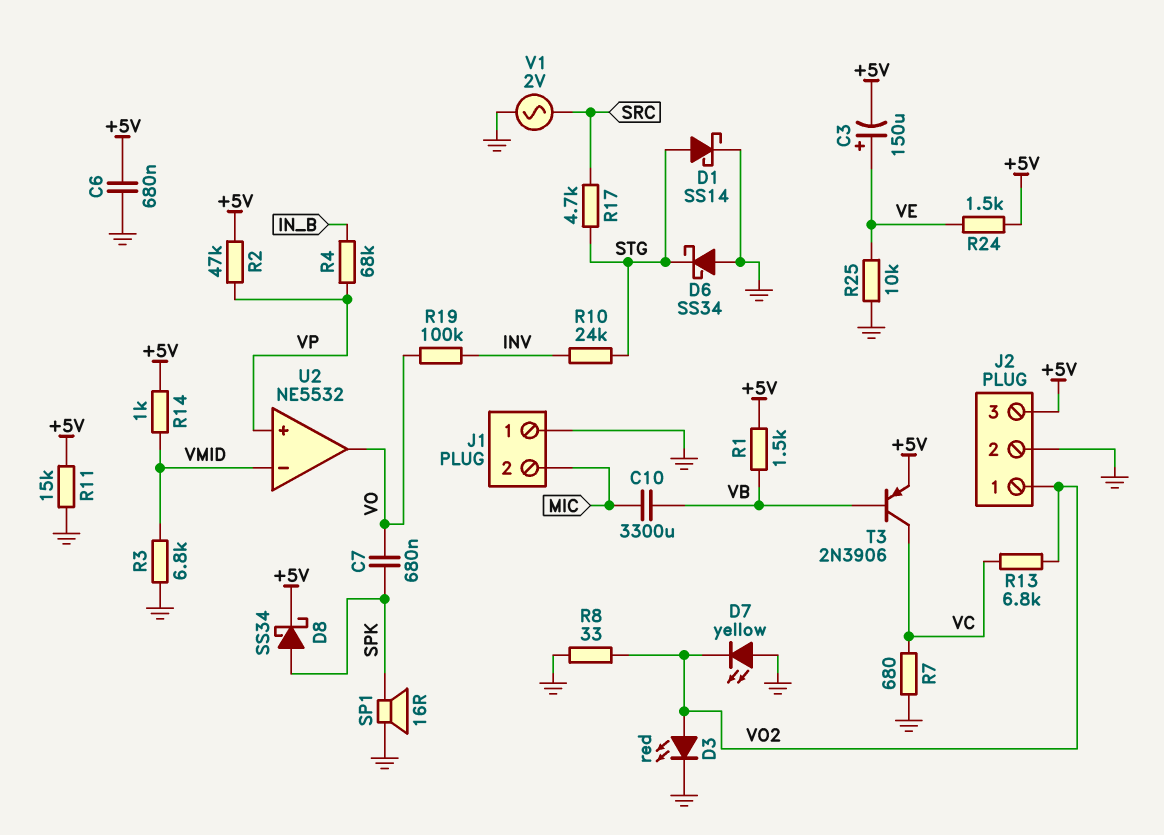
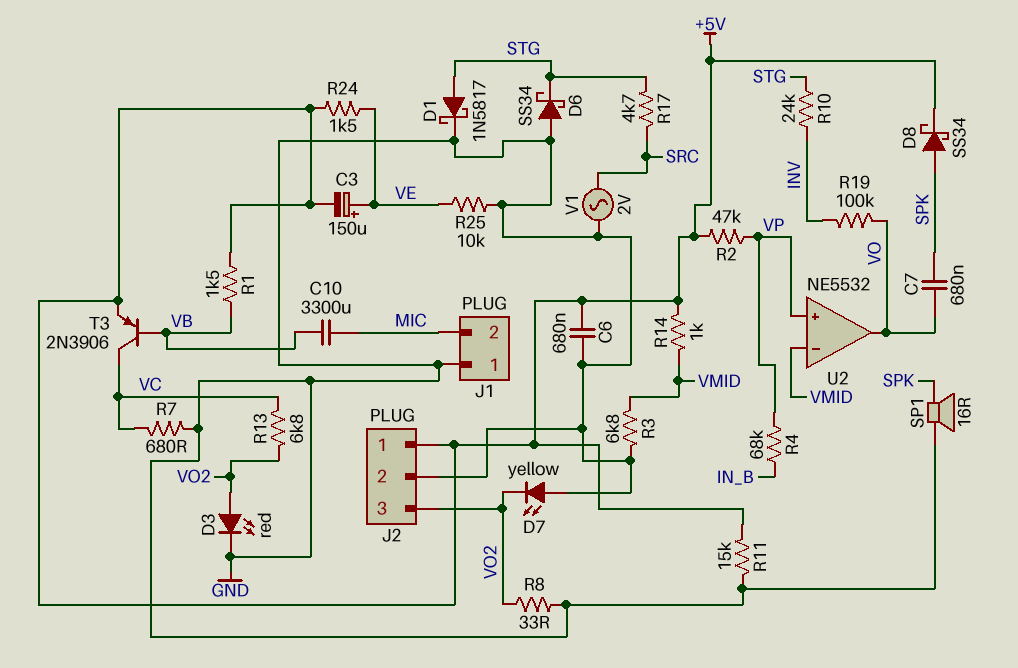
D1: schottky SS14 (A STG, K GND) -> schottky 1N5817 (A STG, K GND)
J2 pin 1: VO2 -> +5V
J2 pin 3: +5V -> VO2

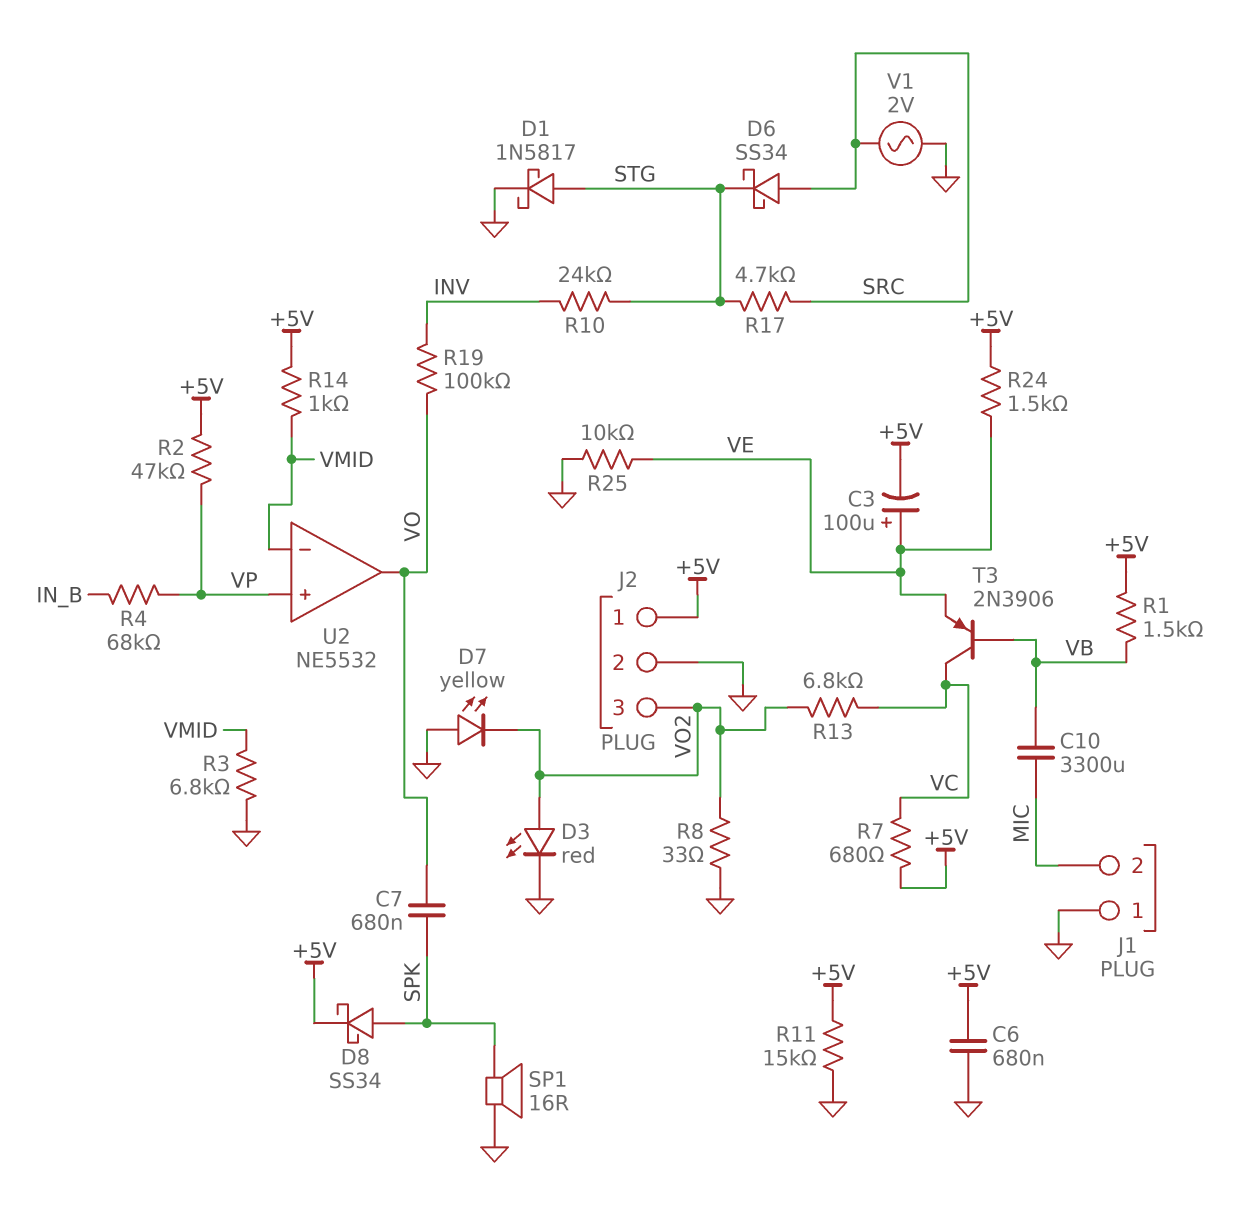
C3: 150uF (plus VE, minus +5V) -> 100uF (plus VE, minus +5V)
D6: schottky SS34 (A GND, K STG) -> schottky SS34 (A SRC, K STG)
R7: 680 (GND, VC) -> 680 (+5V, VC)
T3: PNP 2N3906 (B VB, C VC, E +5V) -> PNP 2N3906 (B VB, C VC, E VE)

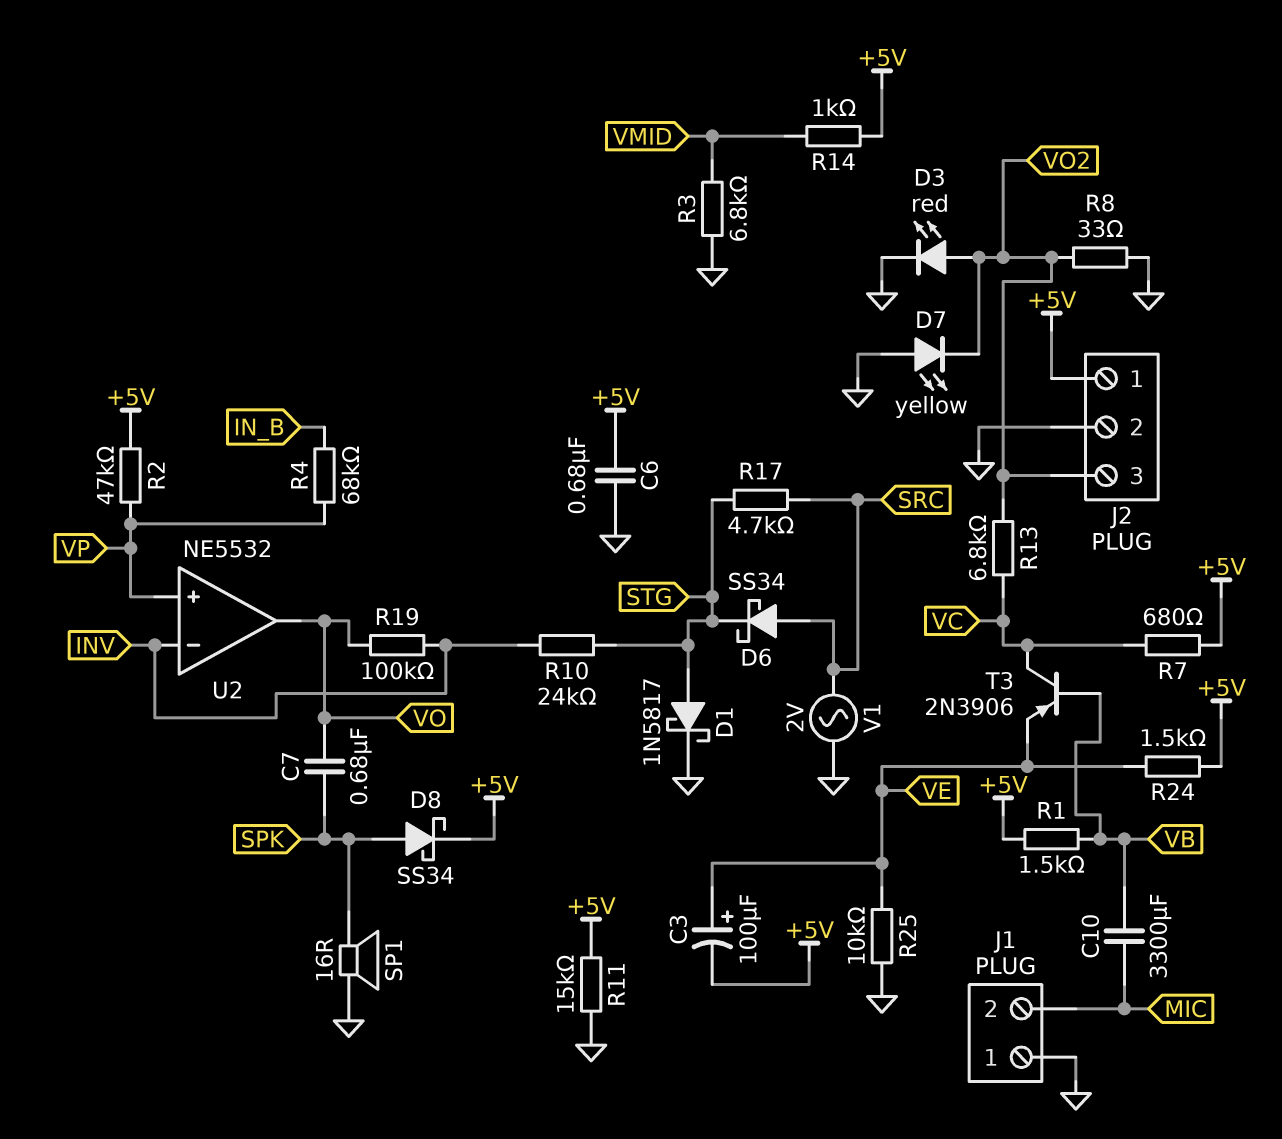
U2 pin in-: VMID -> INV

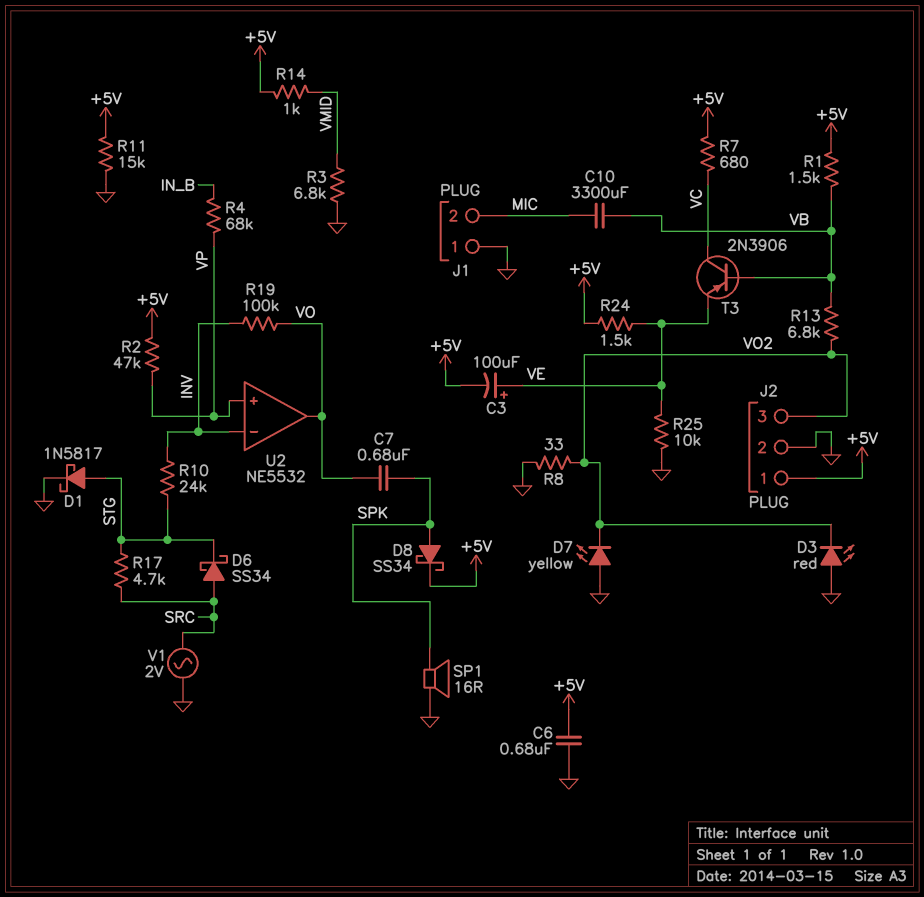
D3: LED red (A VO2, K GND) -> LED red (A GND, K VO2)
R13: 6.8k (VC, VO2) -> 6.8k (VB, VO2)

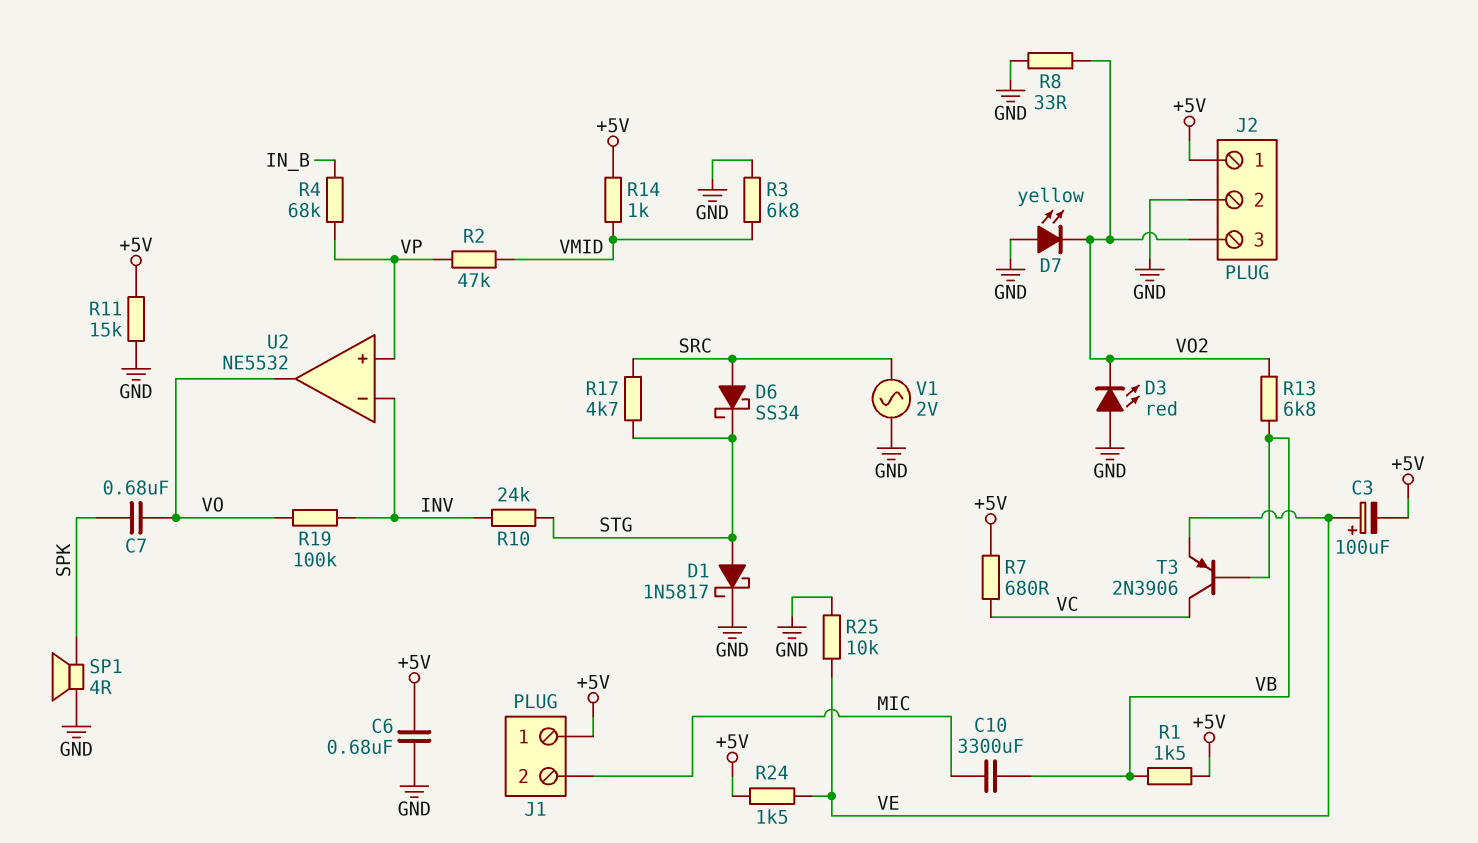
D8: schottky SS34 (A SPK, K +5V) -> none
J1 pin 1: GND -> +5V
R2: 47k (+5V, VP) -> 47k (VMID, VP)
SP1: speaker 16R (GND, SPK) -> speaker 4R (GND, SPK)

